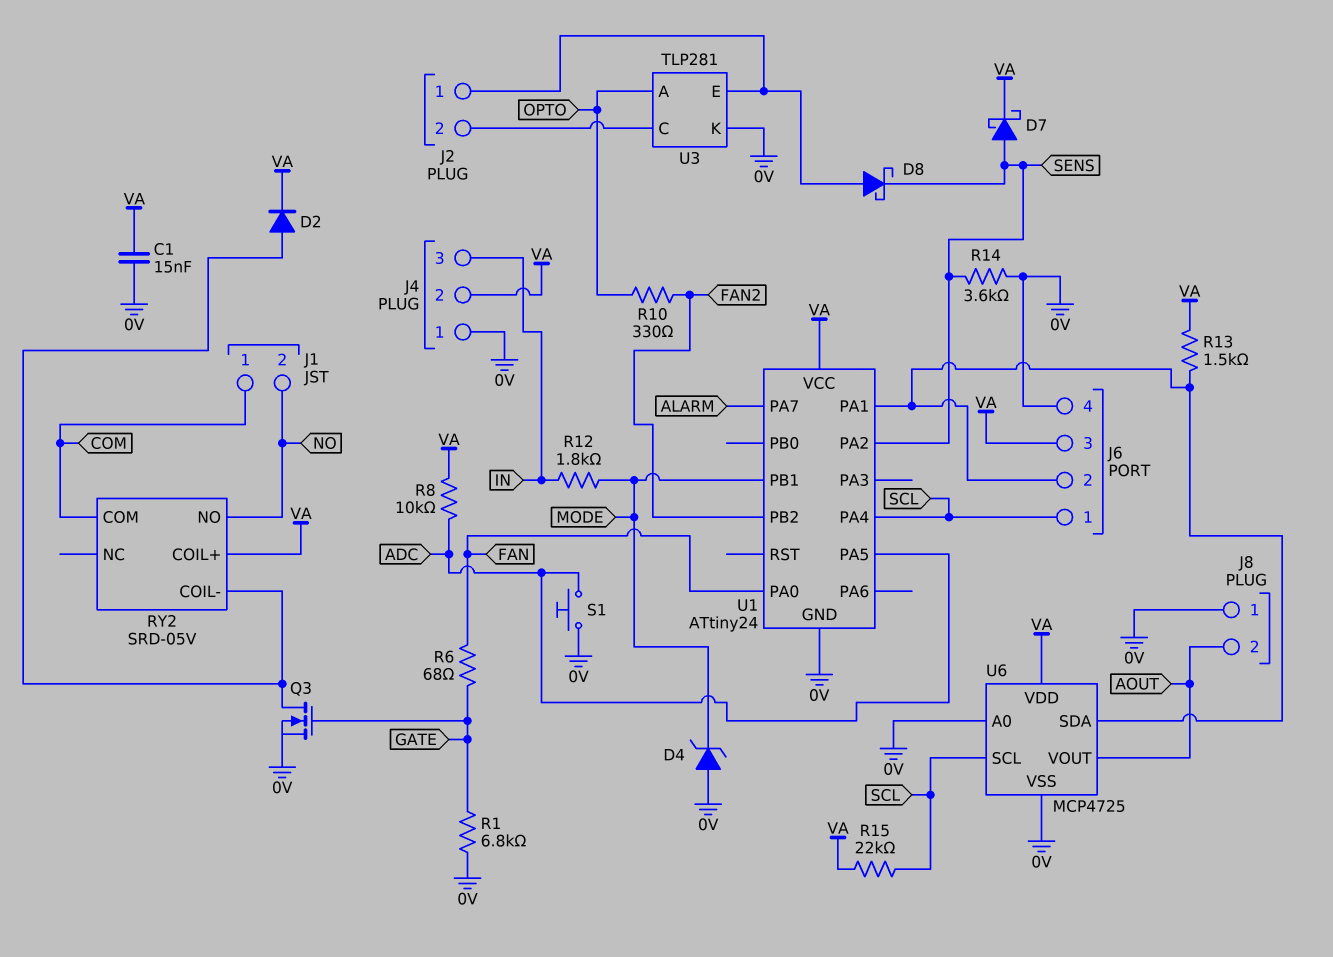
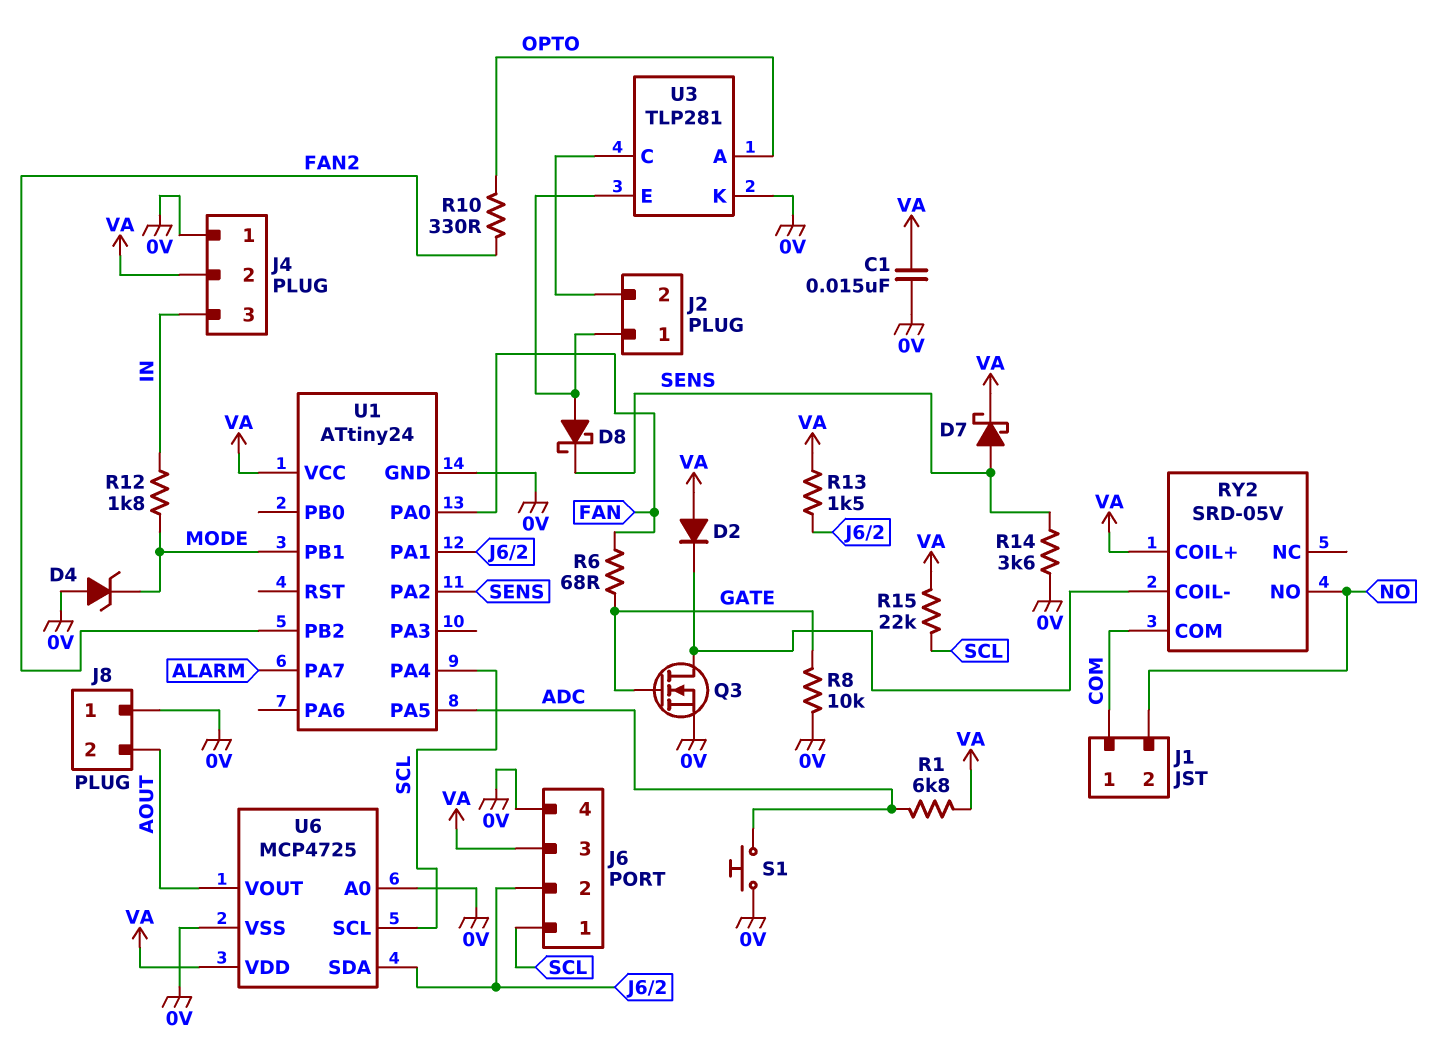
D2: diode (A RY2/COIL-, K VA) -> diode (A VA, K RY2/COIL-)
R1: 6.8k (0V, GATE) -> 6.8k (ADC, VA)
R8: 10k (ADC, VA) -> 10k (0V, GATE)

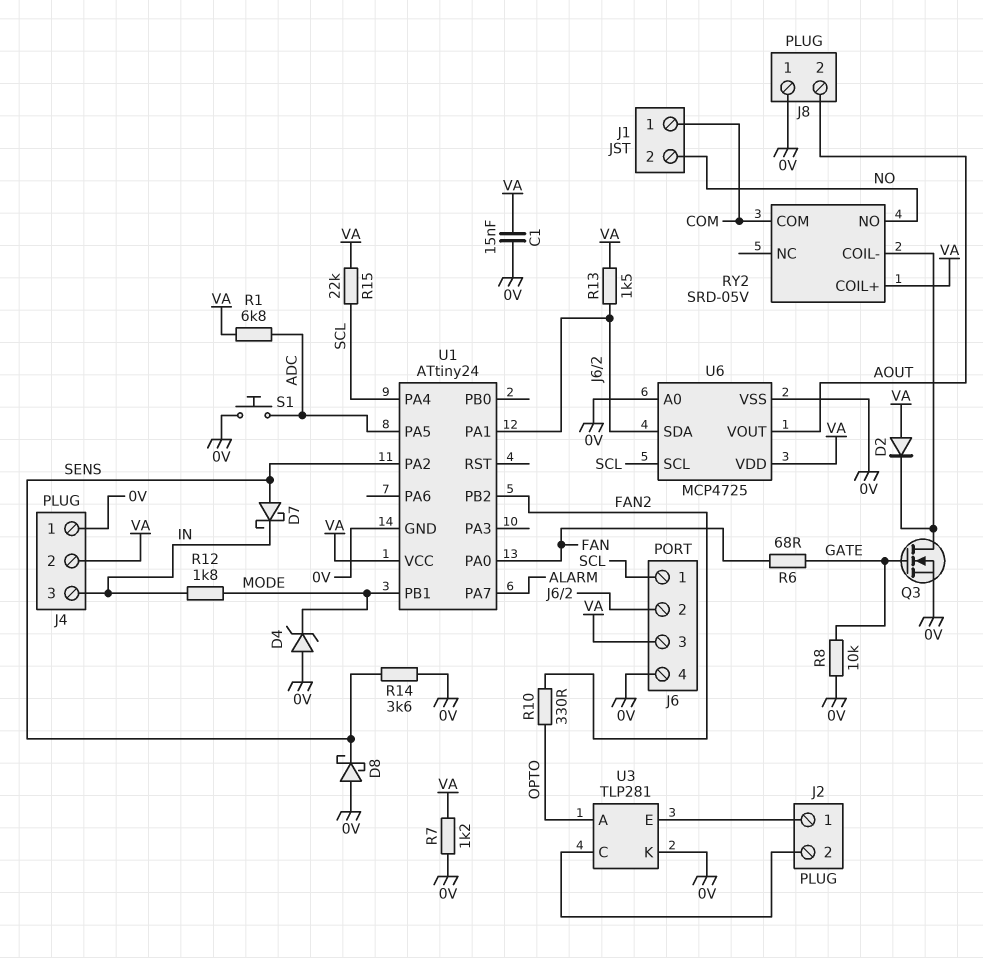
D7: schottky (A SENS, K VA) -> schottky (A SENS, K IN)
D8: schottky (A J2/1, K SENS) -> schottky (A 0V, K SENS)
R7: none -> 1.2k (0V, VA)

